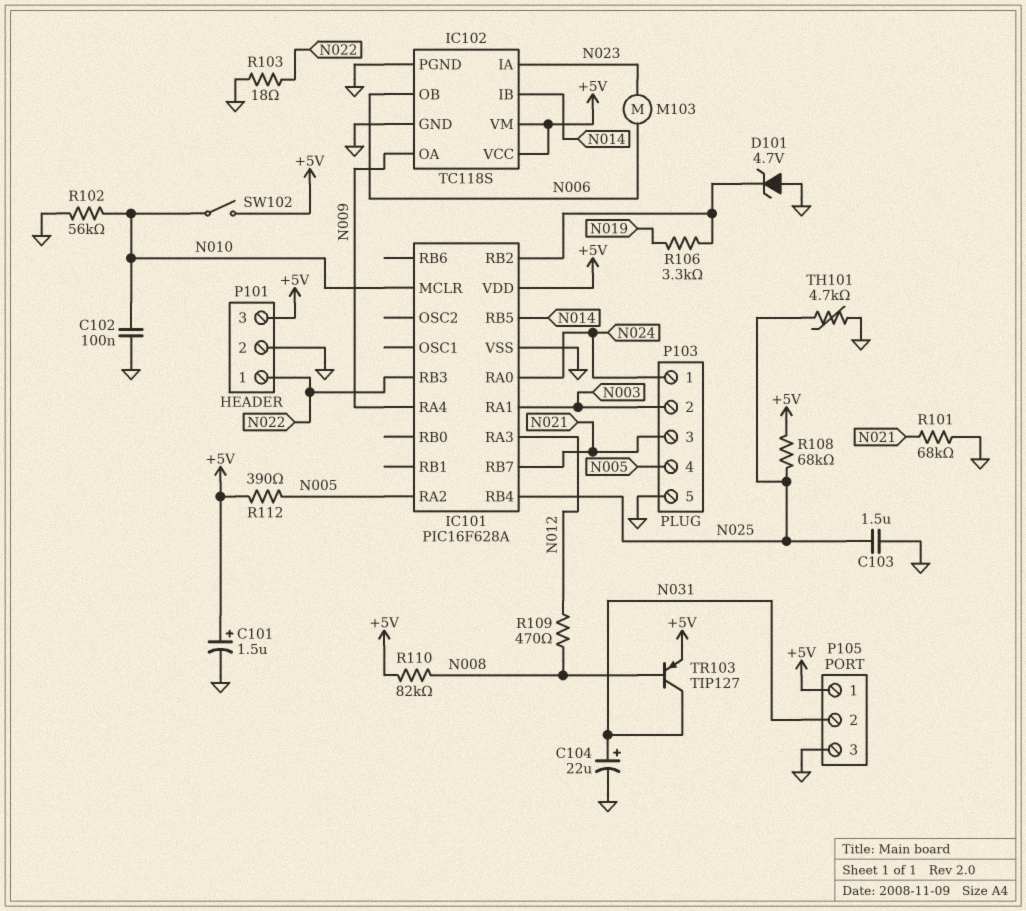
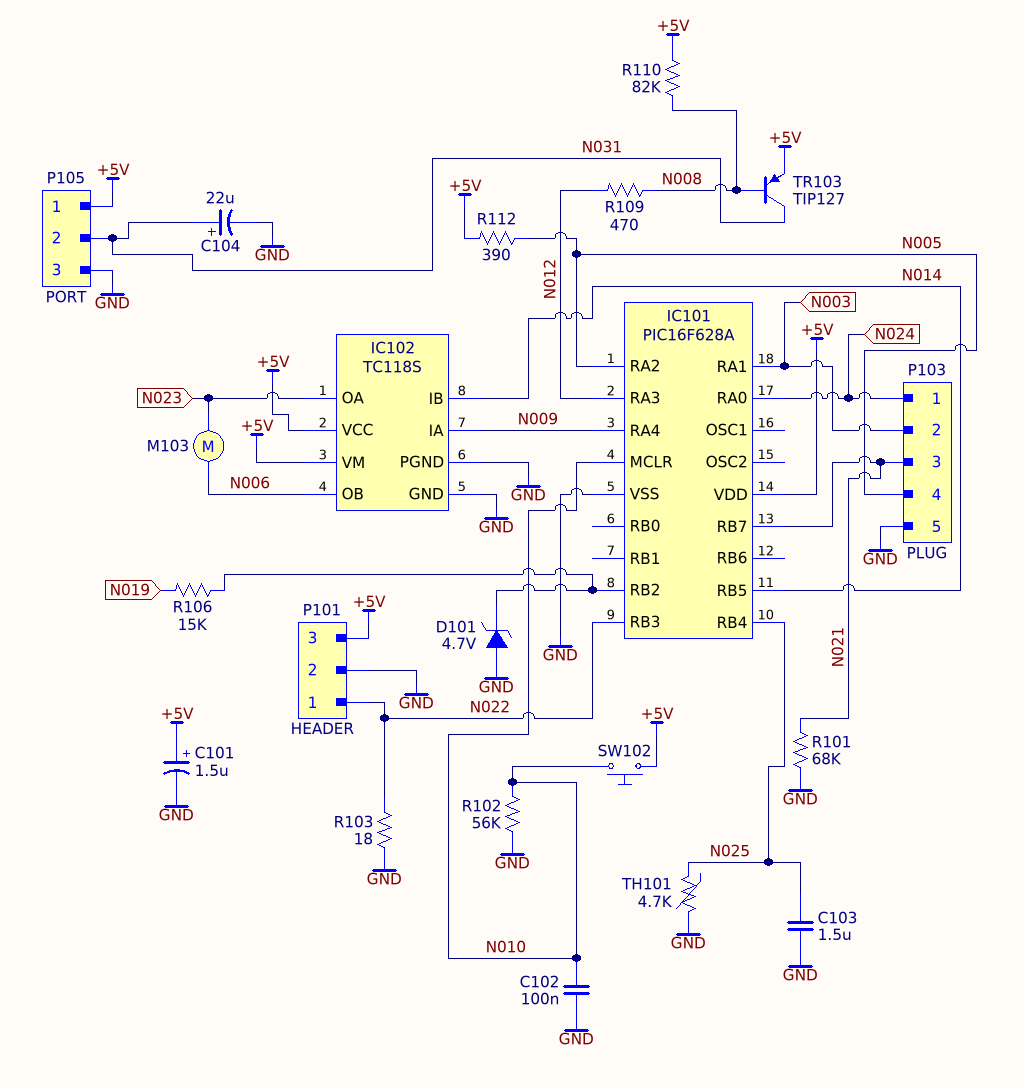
IC102 pin IA: N023 -> N009
IC102 pin OA: N009 -> N023
R106: 3.3k (IC101/RB2, N019) -> 15k (IC101/RB2, N019)
R108: 68k (+5V, N025) -> none
SW102: switch (+5V, N010) -> button (+5V, N010)

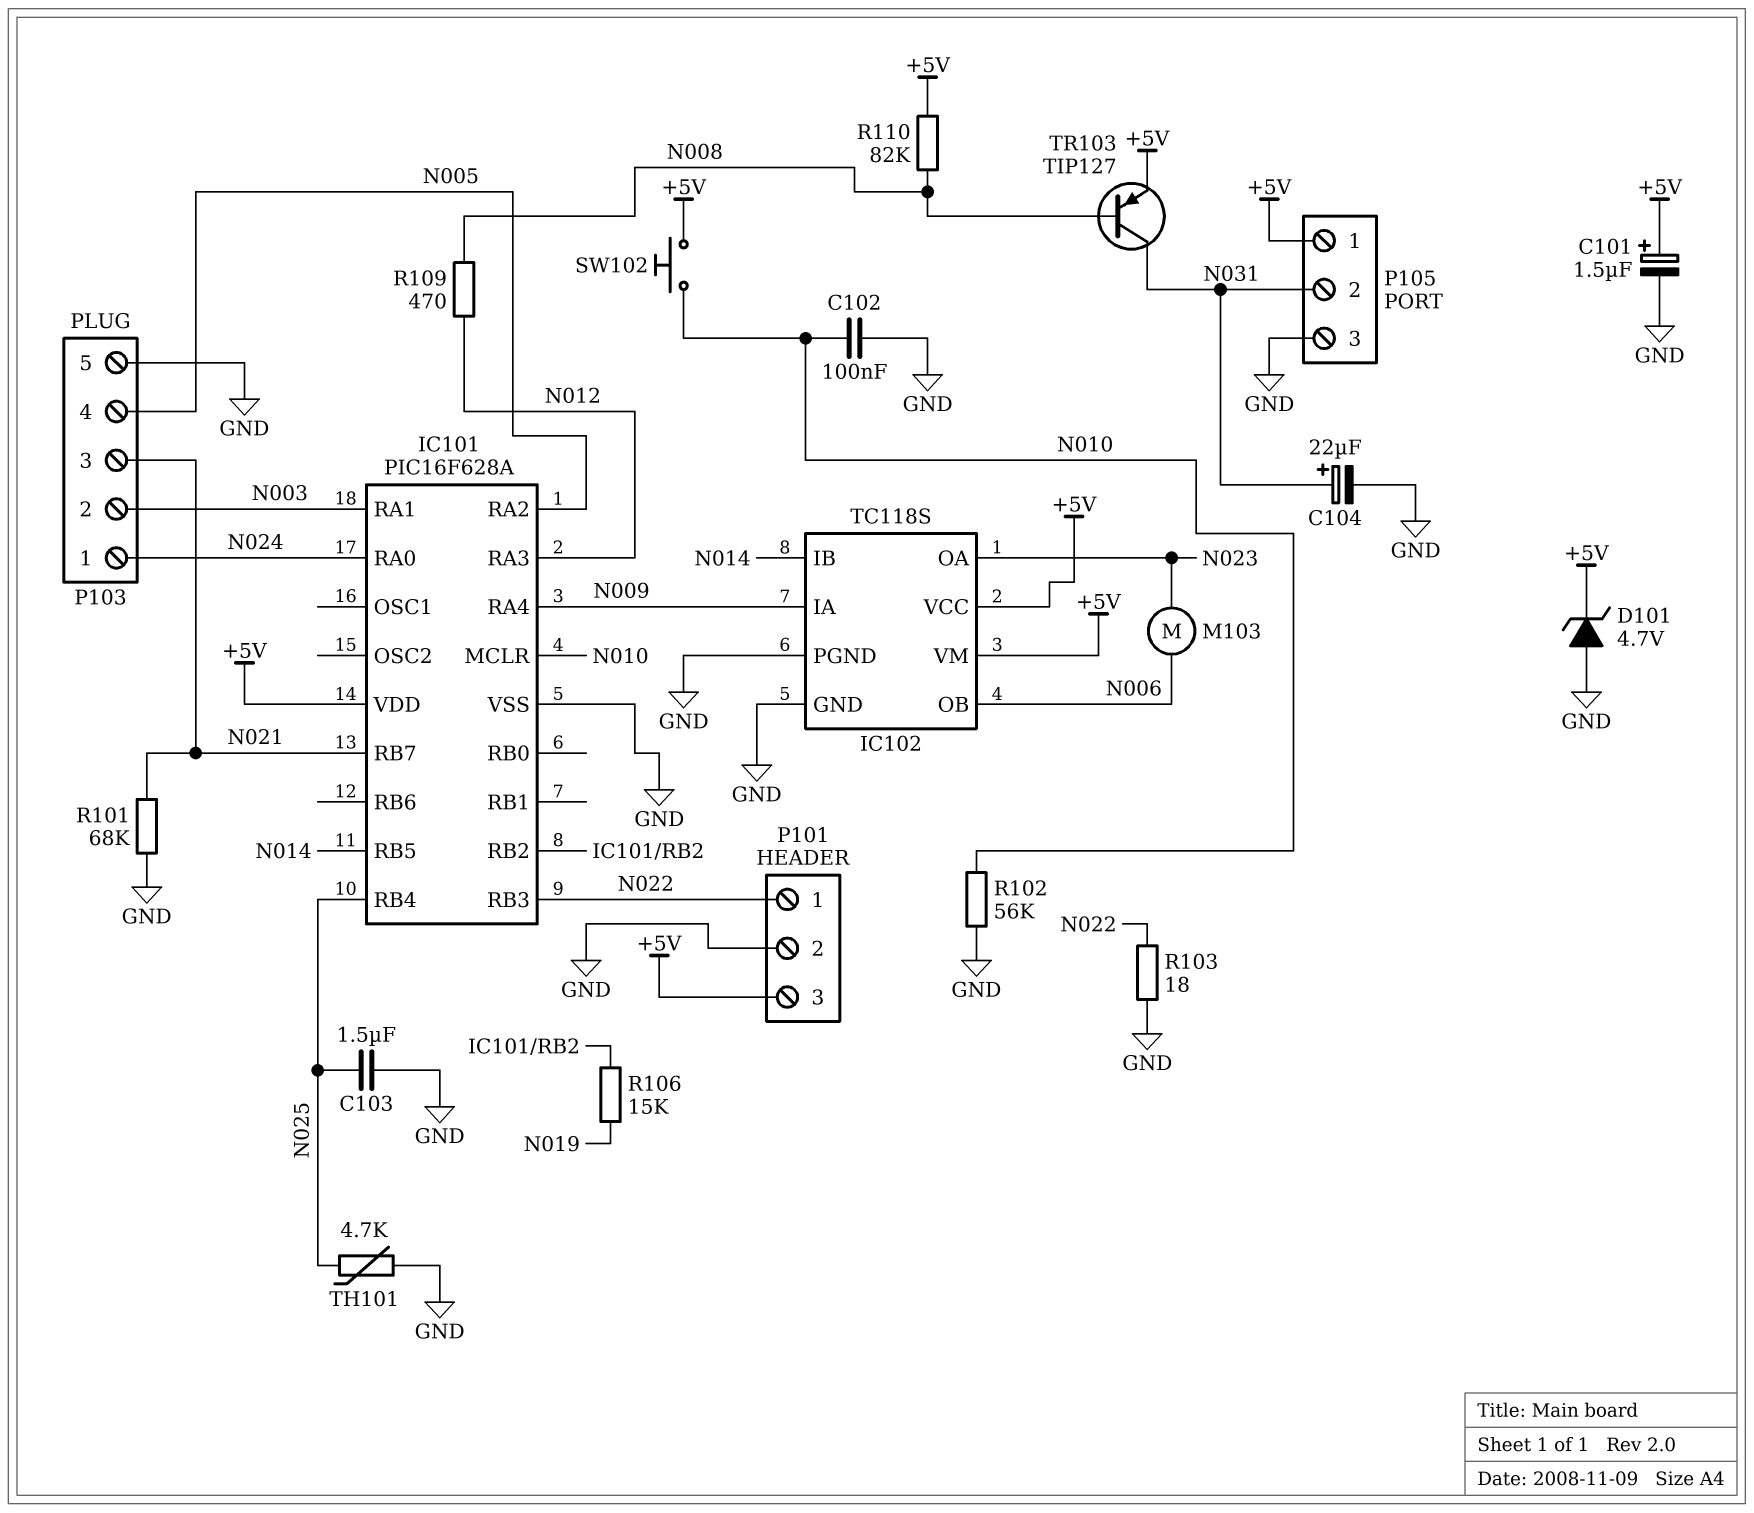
D101: zener 4.7V (A GND, K IC101/RB2) -> zener 4.7V (A GND, K +5V)
R112: 390 (+5V, N005) -> none

